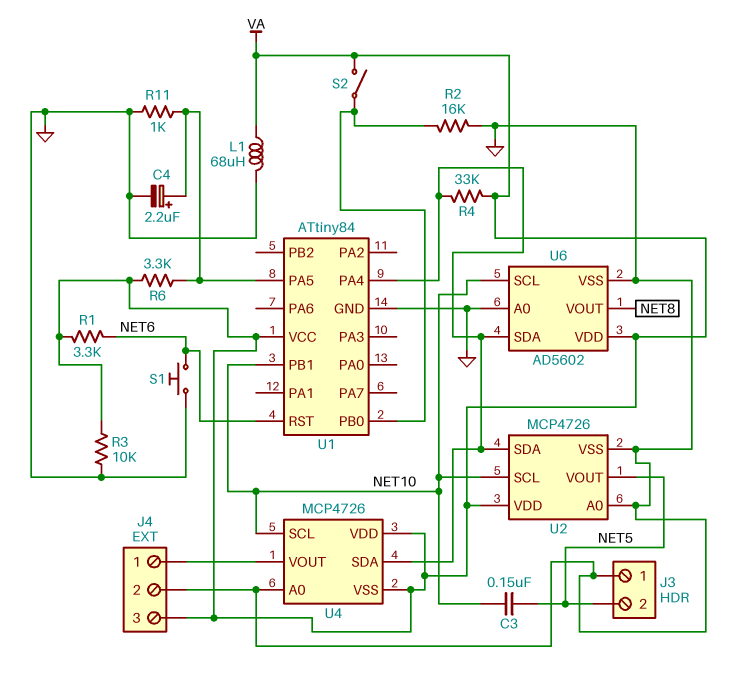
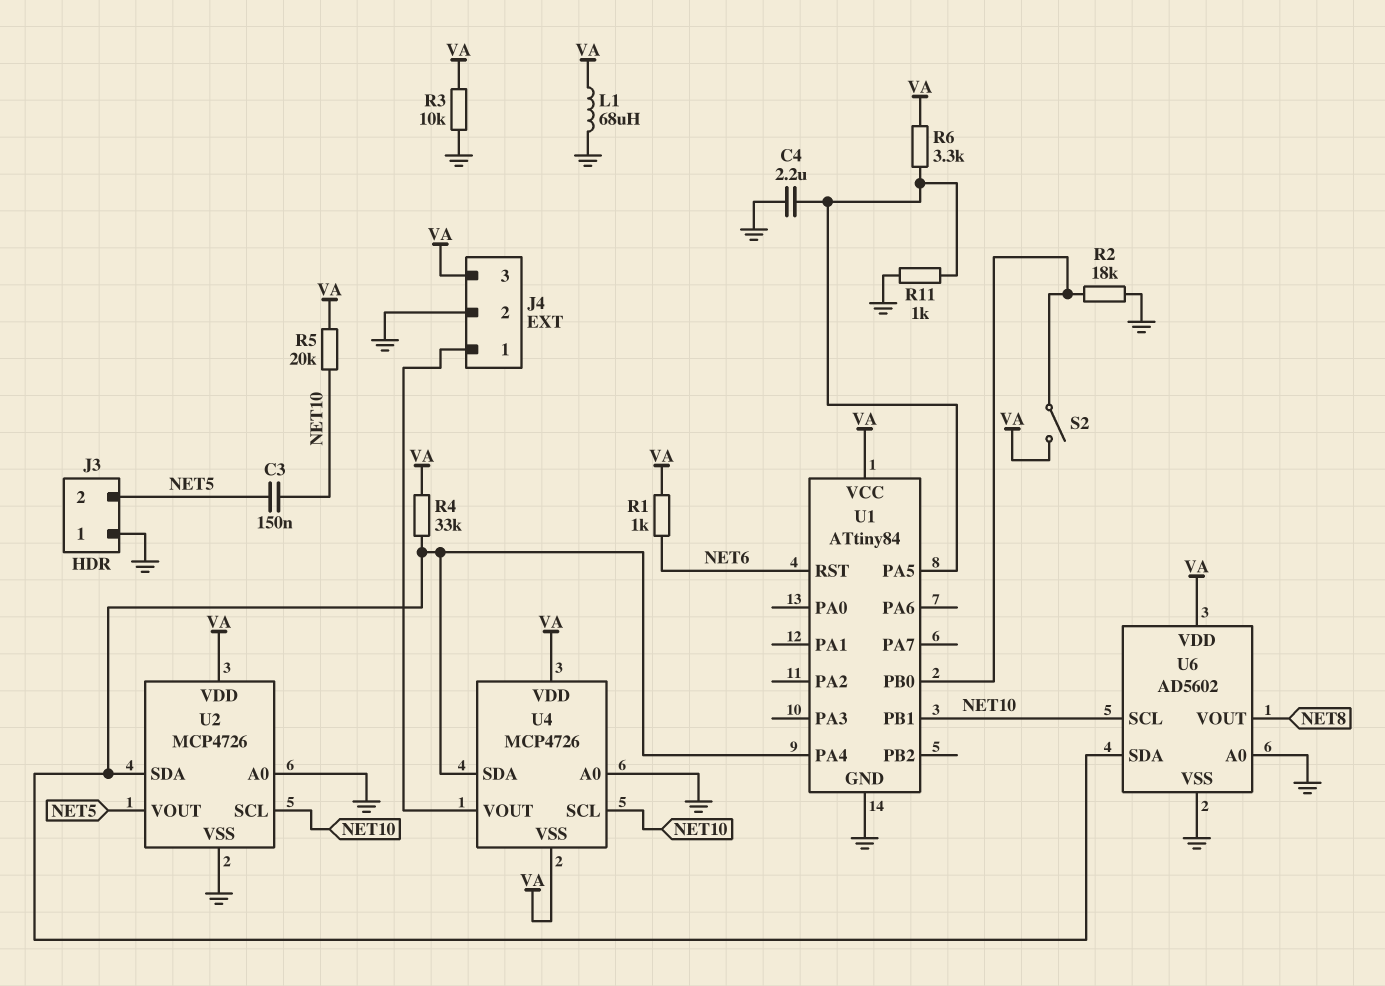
C4: 2.2uF (plus U1/PA5, minus GND) -> 2.2uF (GND, U1/PA5)
R1: 3.3k (NET6, VA) -> 1k (NET6, VA)
R2: 16k (GND, U1/PB0) -> 18k (GND, U1/PB0)
R5: none -> 20k (NET10, VA)
S1: button (GND, NET6) -> none

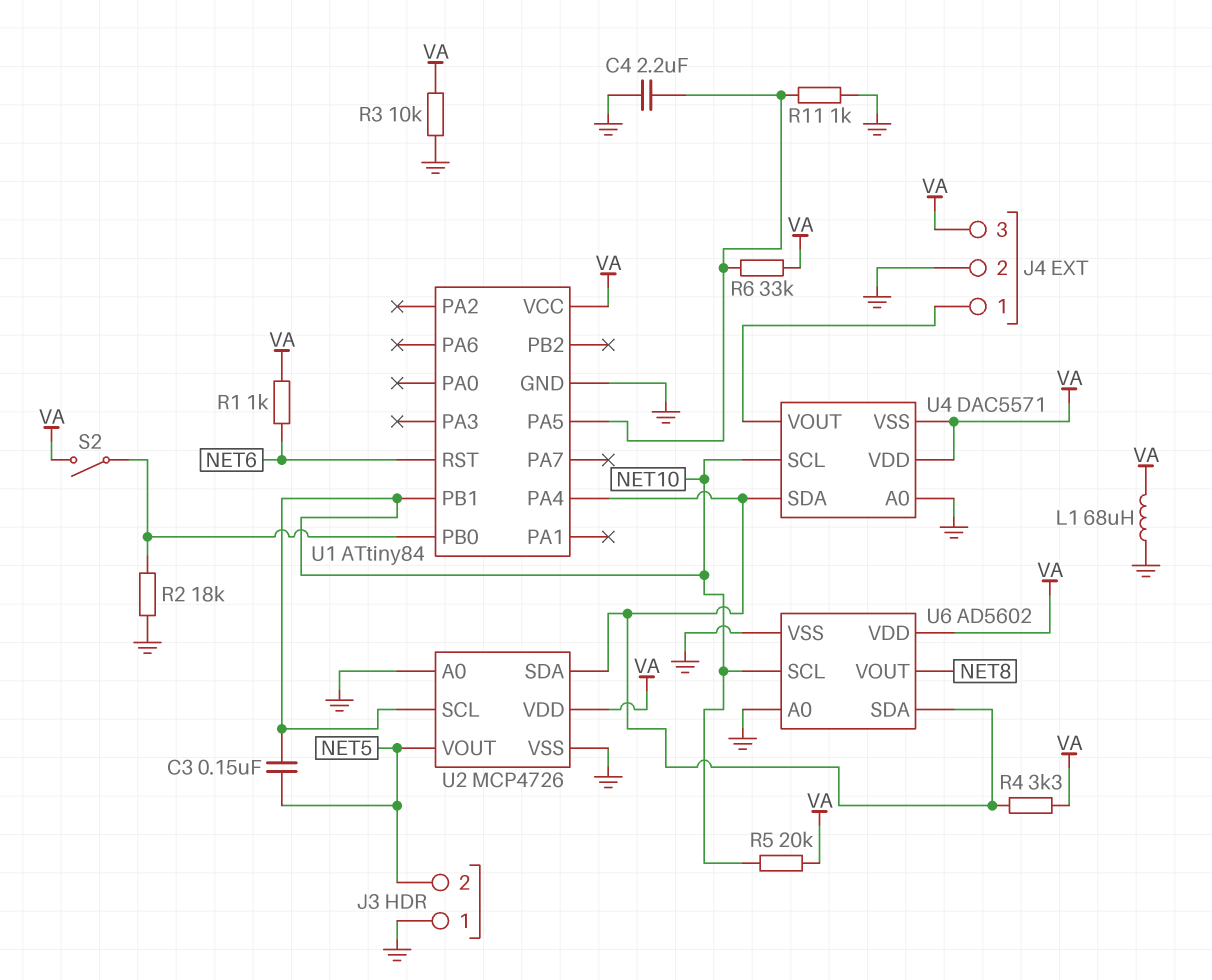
R4: 33k (U1/PA4, VA) -> 3.3k (U1/PA4, VA)
R6: 3.3k (U1/PA5, VA) -> 33k (U1/PA5, VA)
U4: MCP4726 -> DAC5571

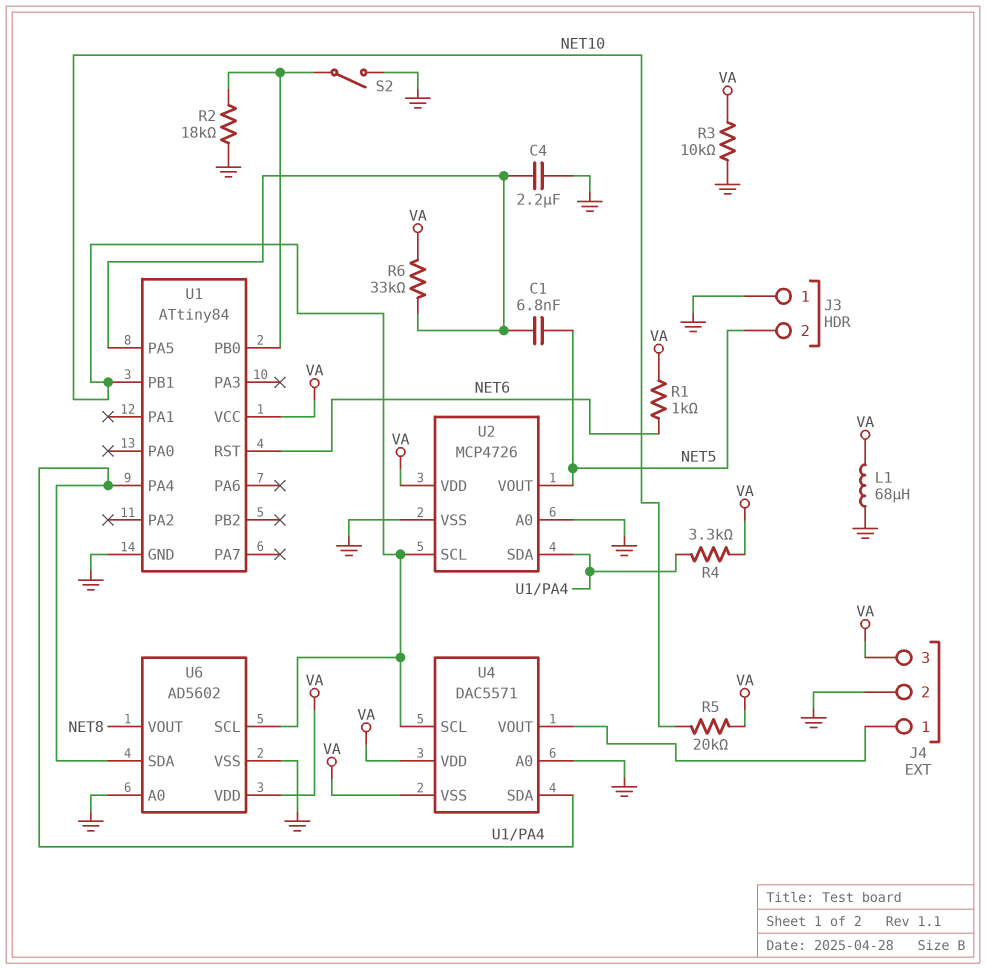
C1: none -> 6.8nF (NET5, U1/PA5)
C3: 150nF (NET5, NET10) -> none
R11: 1k (GND, U1/PA5) -> none
S2: switch (U1/PB0, VA) -> switch (GND, U1/PB0)

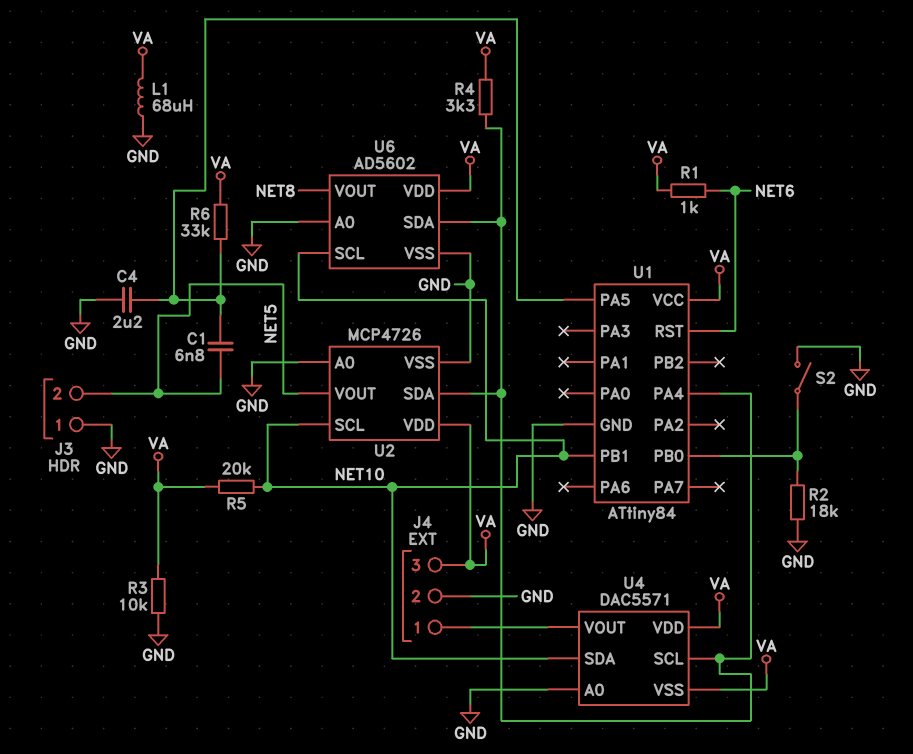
U4 pin SCL: NET10 -> U1/PA4
U4 pin SDA: U1/PA4 -> NET10

